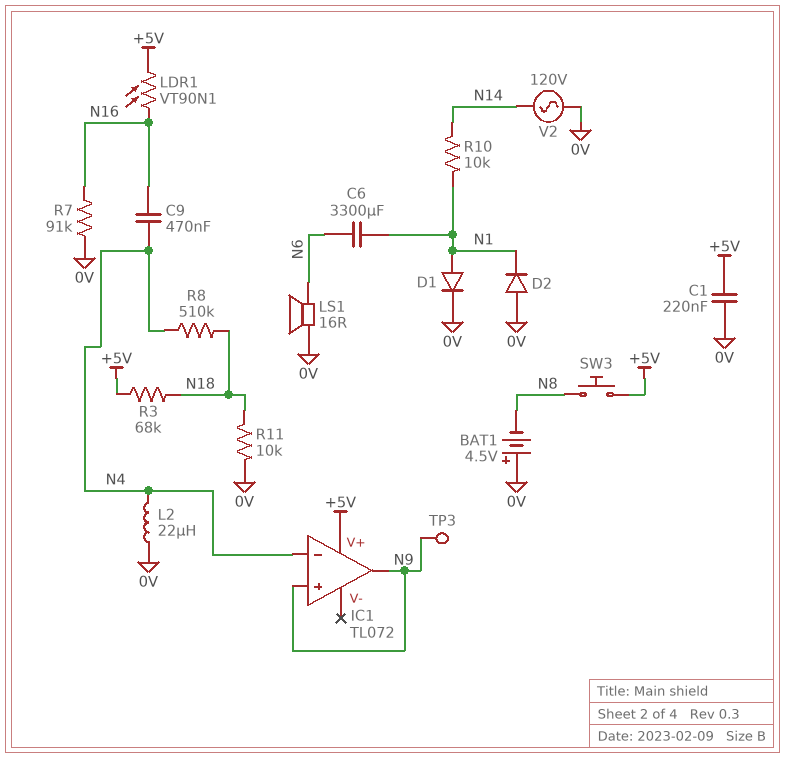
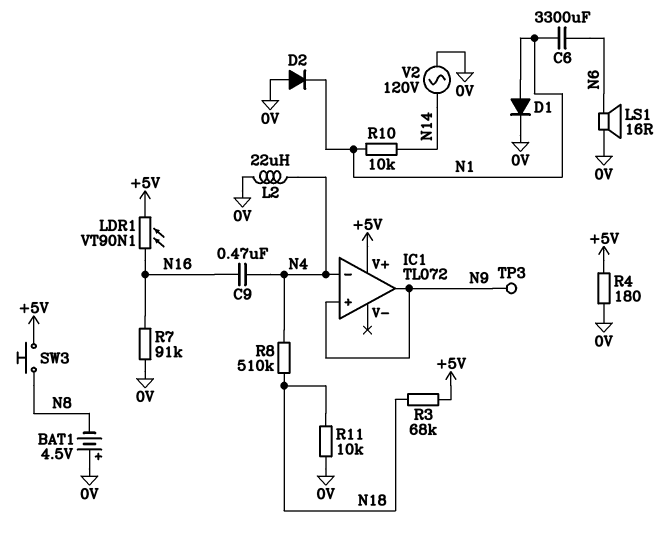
C1: 220nF (+5V, 0V) -> none
R4: none -> 180 (+5V, 0V)

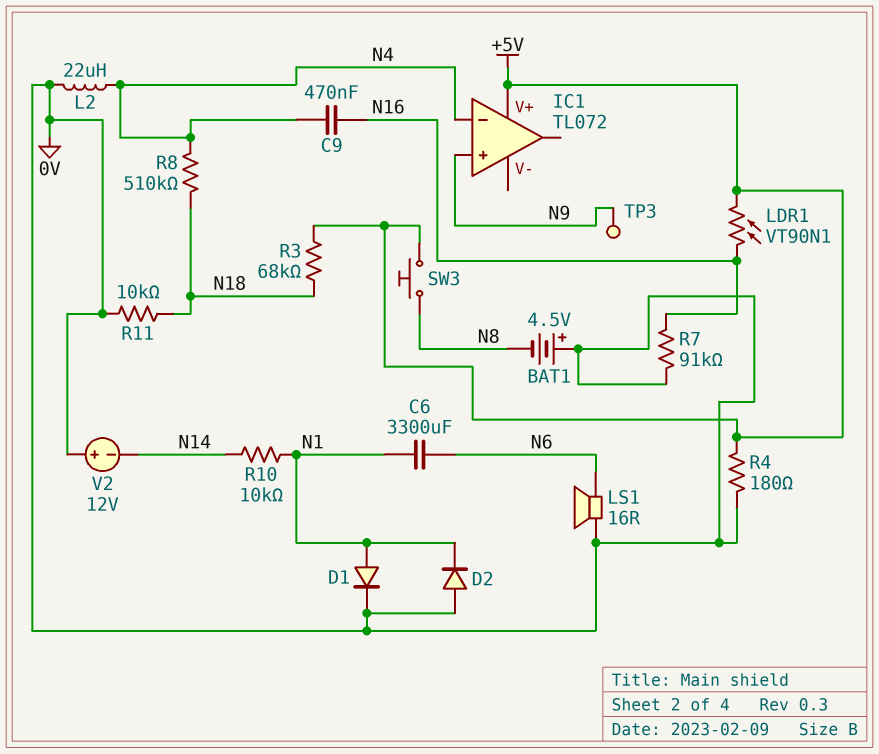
IC1 pin out: N9 -> none
V2: AC 120V (0V, N14) -> 12V (plus 0V, minus N14)

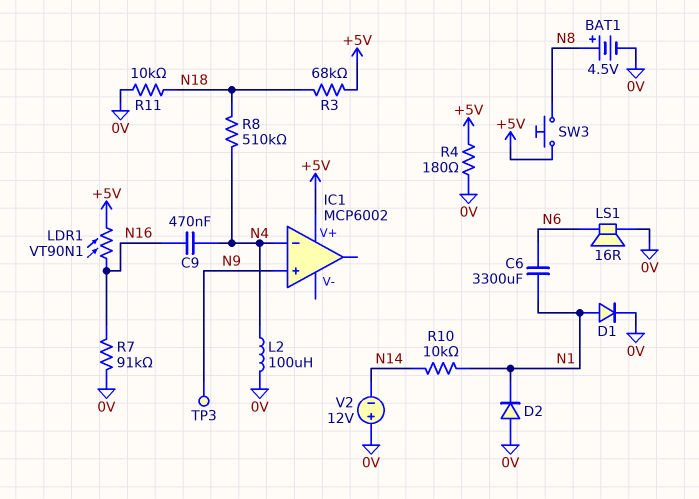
BAT1: 4.5V (plus 0V, minus N8) -> 4.5V (plus N8, minus 0V)
IC1: TL072 -> MCP6002
L2: 22uH (0V, N4) -> 100uH (0V, N4)

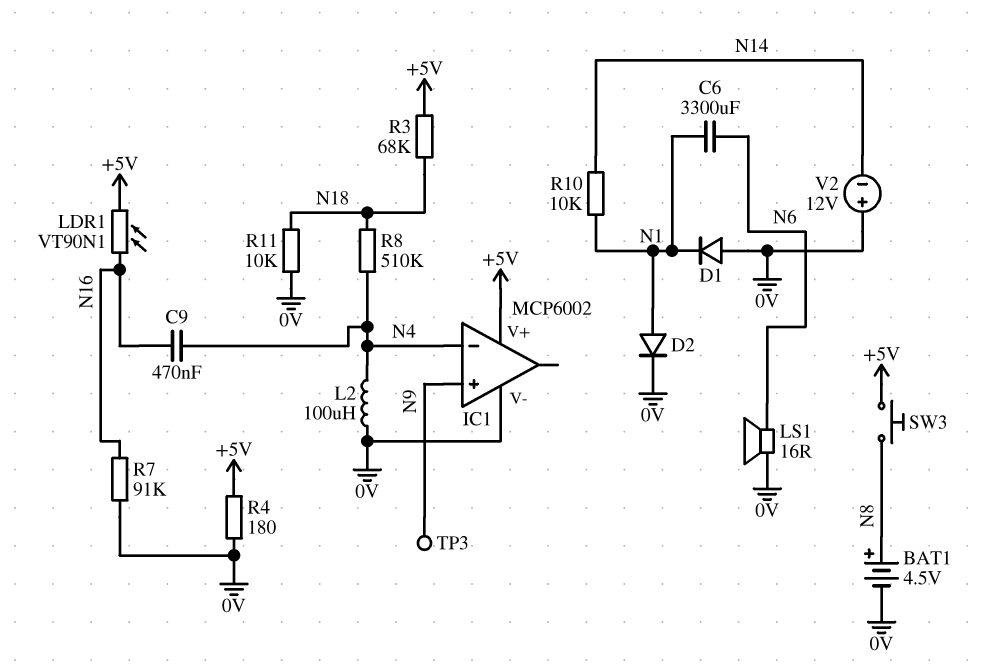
D1: diode (A N1, K 0V) -> diode (A 0V, K N1)
D2: diode (A 0V, K N1) -> diode (A N1, K 0V)
IC1 pin V-: none -> 0V

